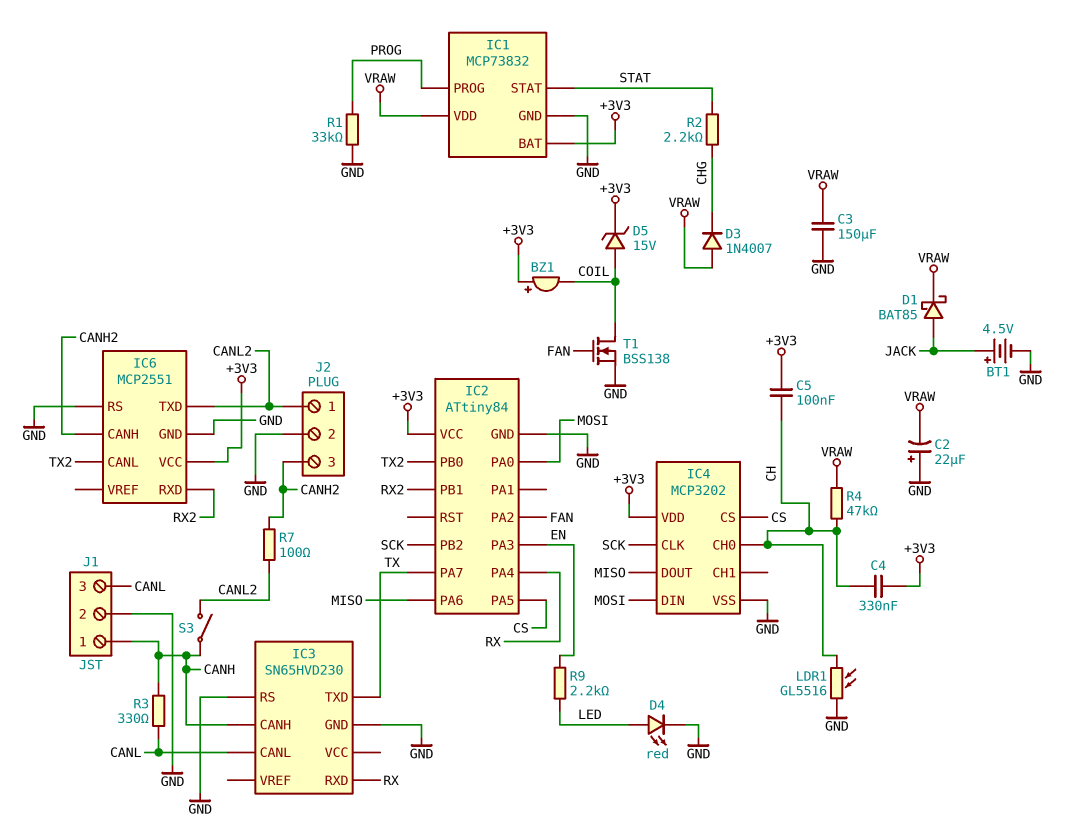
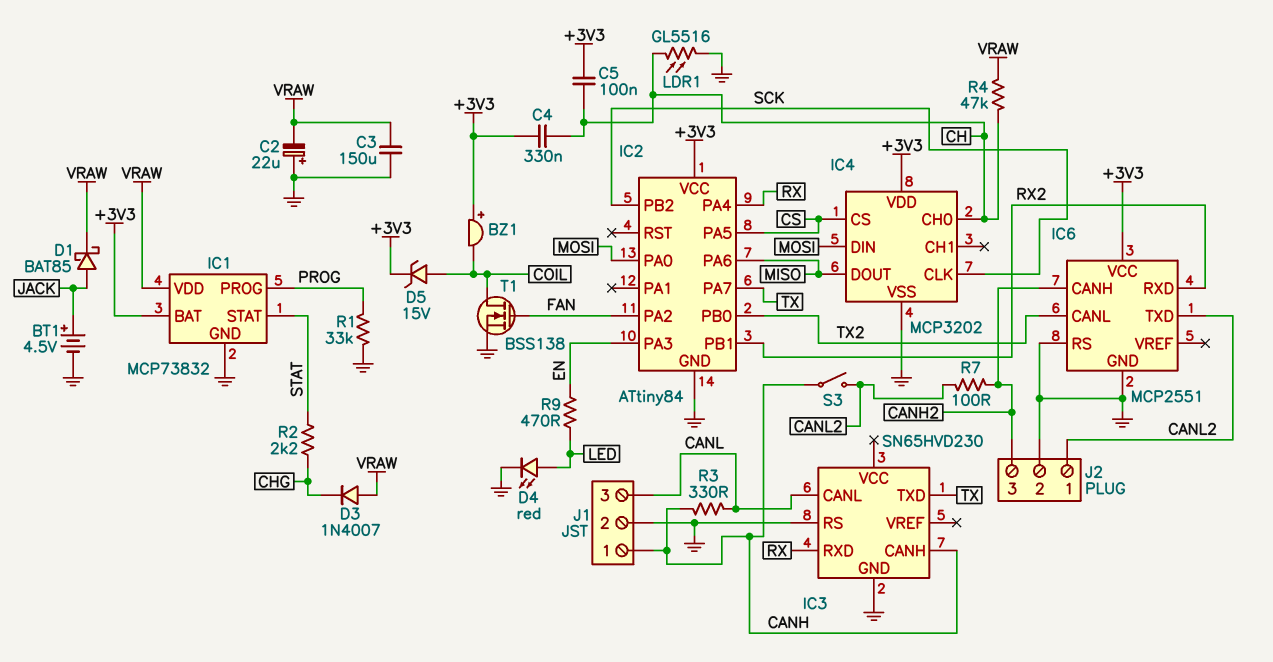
R9: 2.2k (EN, LED) -> 470 (EN, LED)

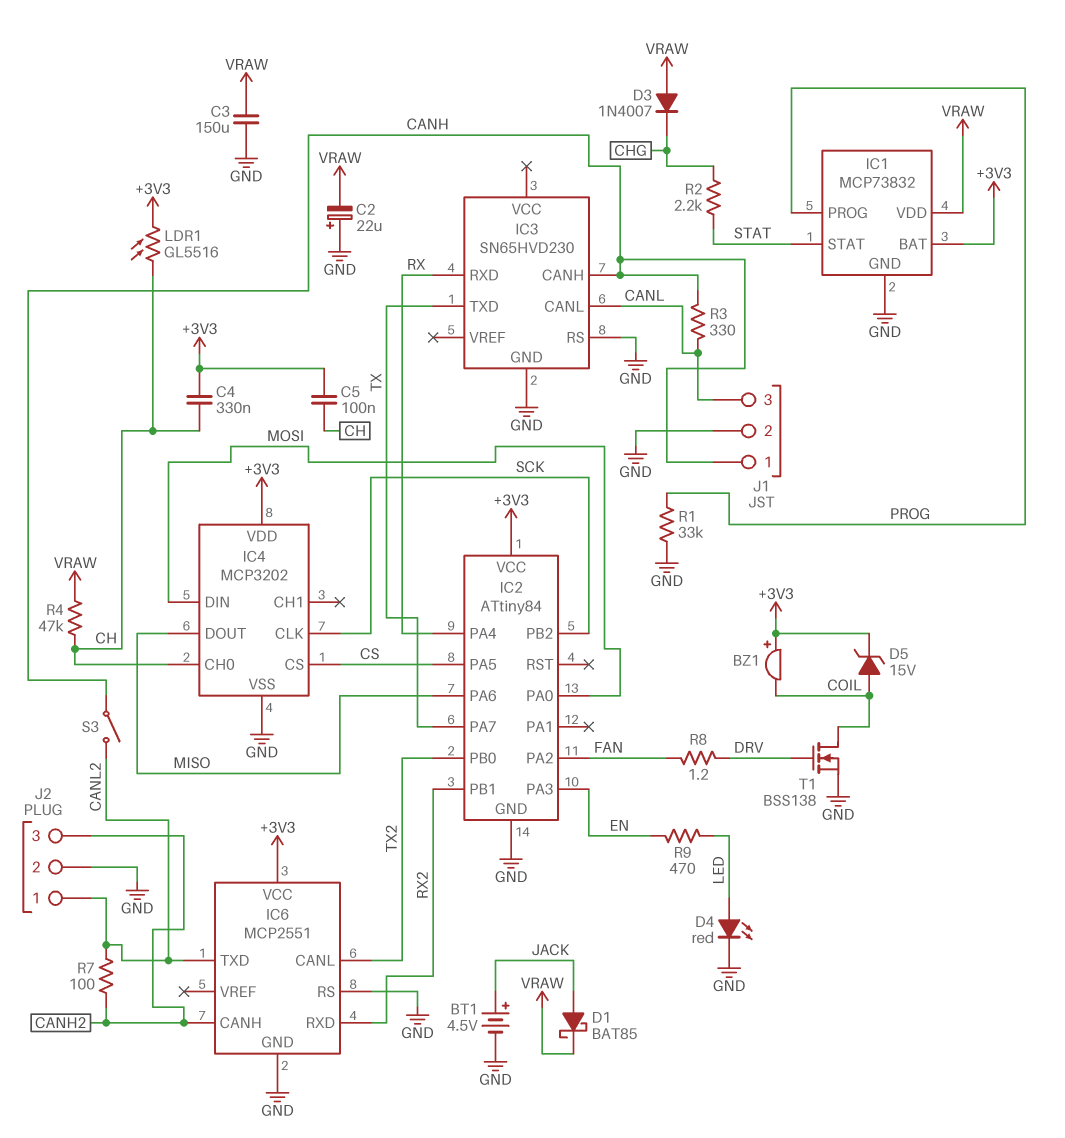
LDR1: GL5516 (CH, GND) -> GL5516 (+3V3, CH)
R8: none -> 1.2 (DRV, FAN)
T1: NMOS BSS138 (G FAN, D COIL, S GND) -> NMOS BSS138 (G DRV, D COIL, S GND)

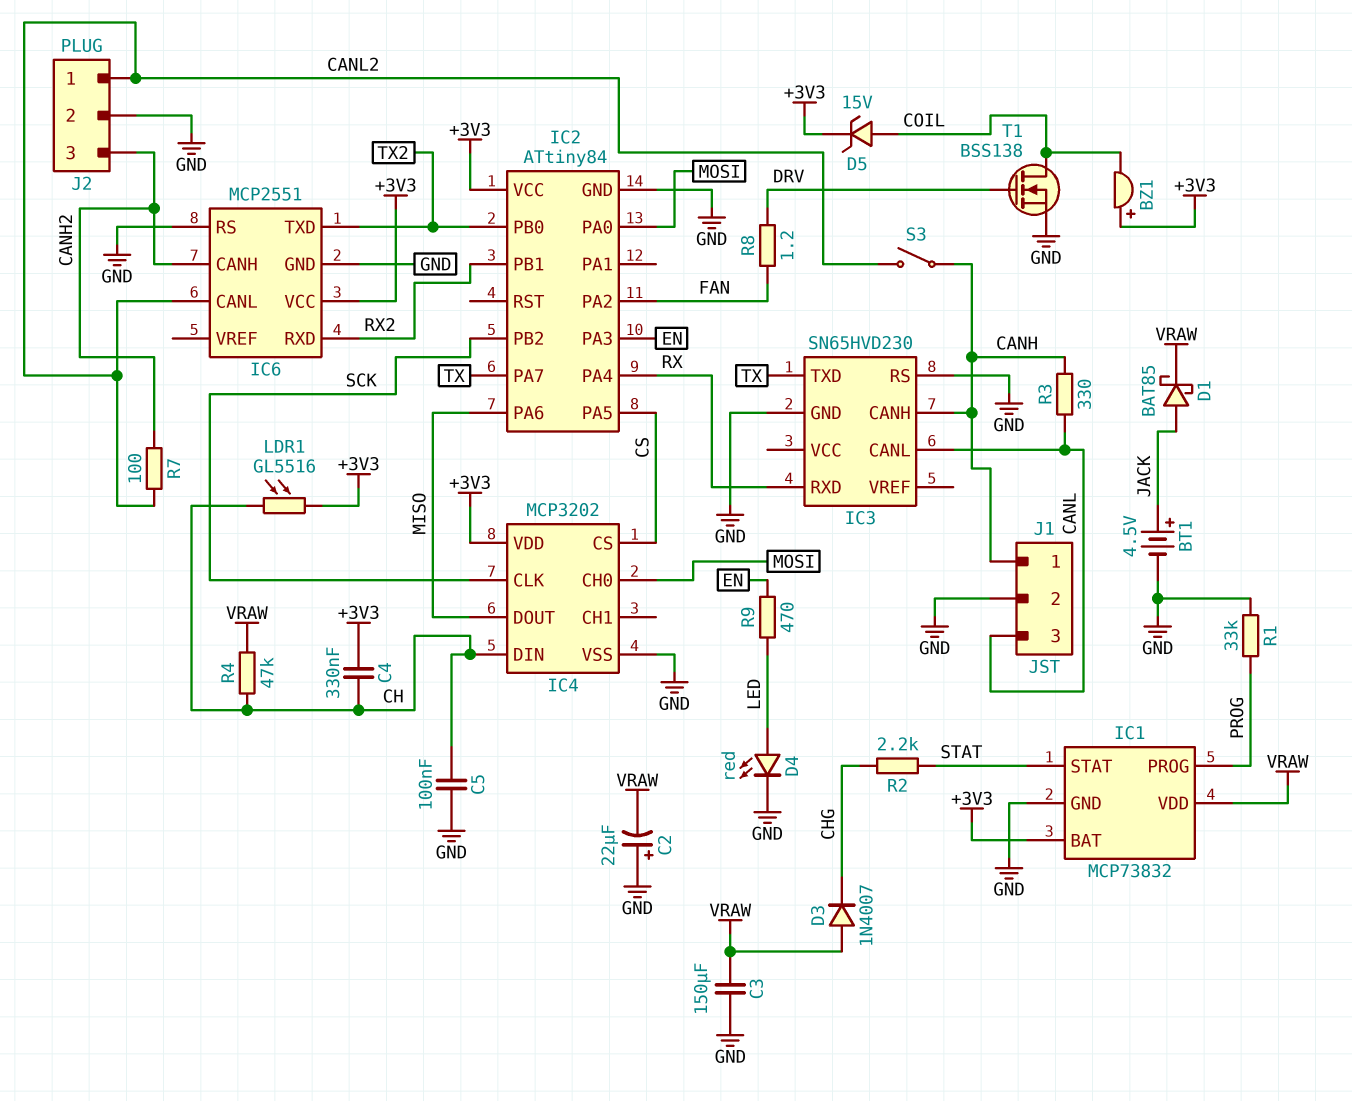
C5: 100nF (+3V3, CH) -> 100nF (CH, GND)
IC4 pin CH0: CH -> MOSI
IC4 pin DIN: MOSI -> CH
IC6 pin CANL: TX2 -> CANL2
IC6 pin TXD: CANL2 -> TX2

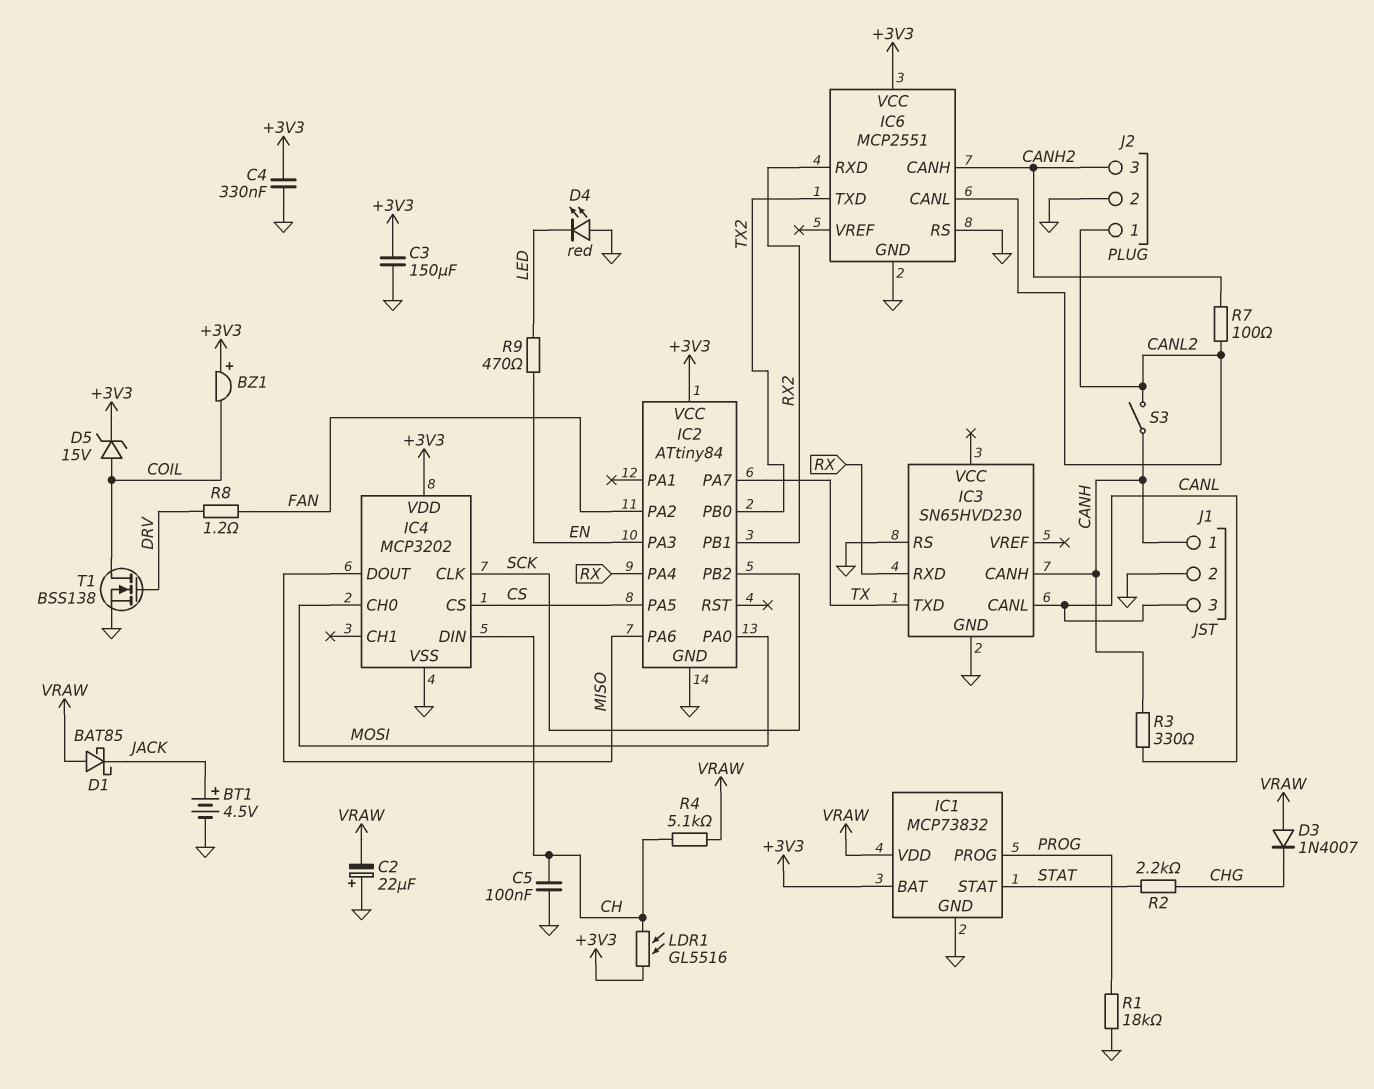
C3: 150uF (GND, VRAW) -> 150uF (+3V3, GND)
C4: 330nF (+3V3, CH) -> 330nF (+3V3, GND)
D1: schottky BAT85 (A JACK, K VRAW) -> schottky BAT85 (A VRAW, K JACK)
D4: LED red (A LED, K GND) -> LED red (A GND, K LED)
R1: 33k (GND, PROG) -> 18k (GND, PROG)
R4: 47k (CH, VRAW) -> 5.1k (CH, VRAW)

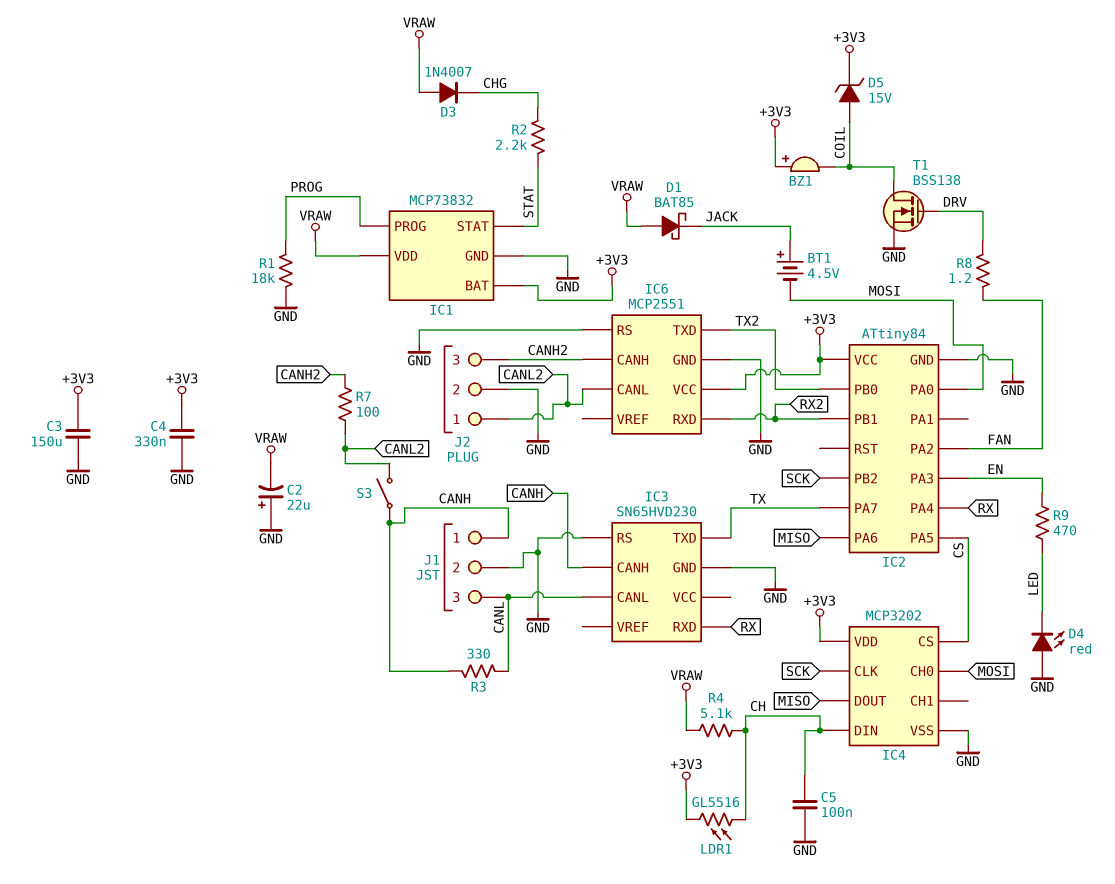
BT1: 4.5V (plus JACK, minus GND) -> 4.5V (plus JACK, minus MOSI)

